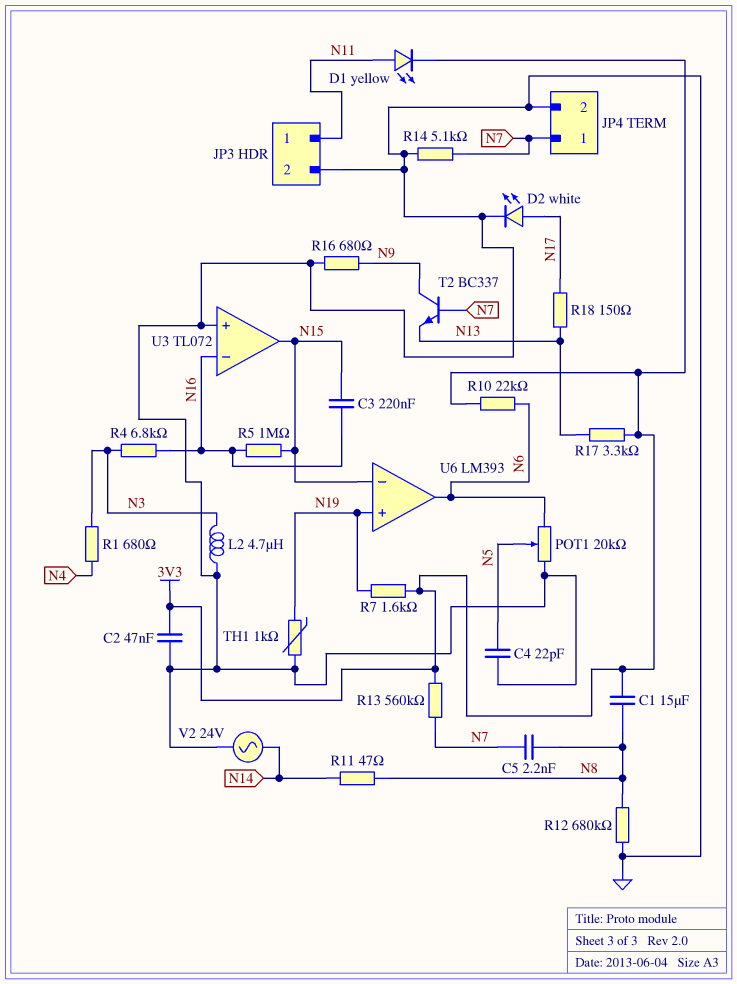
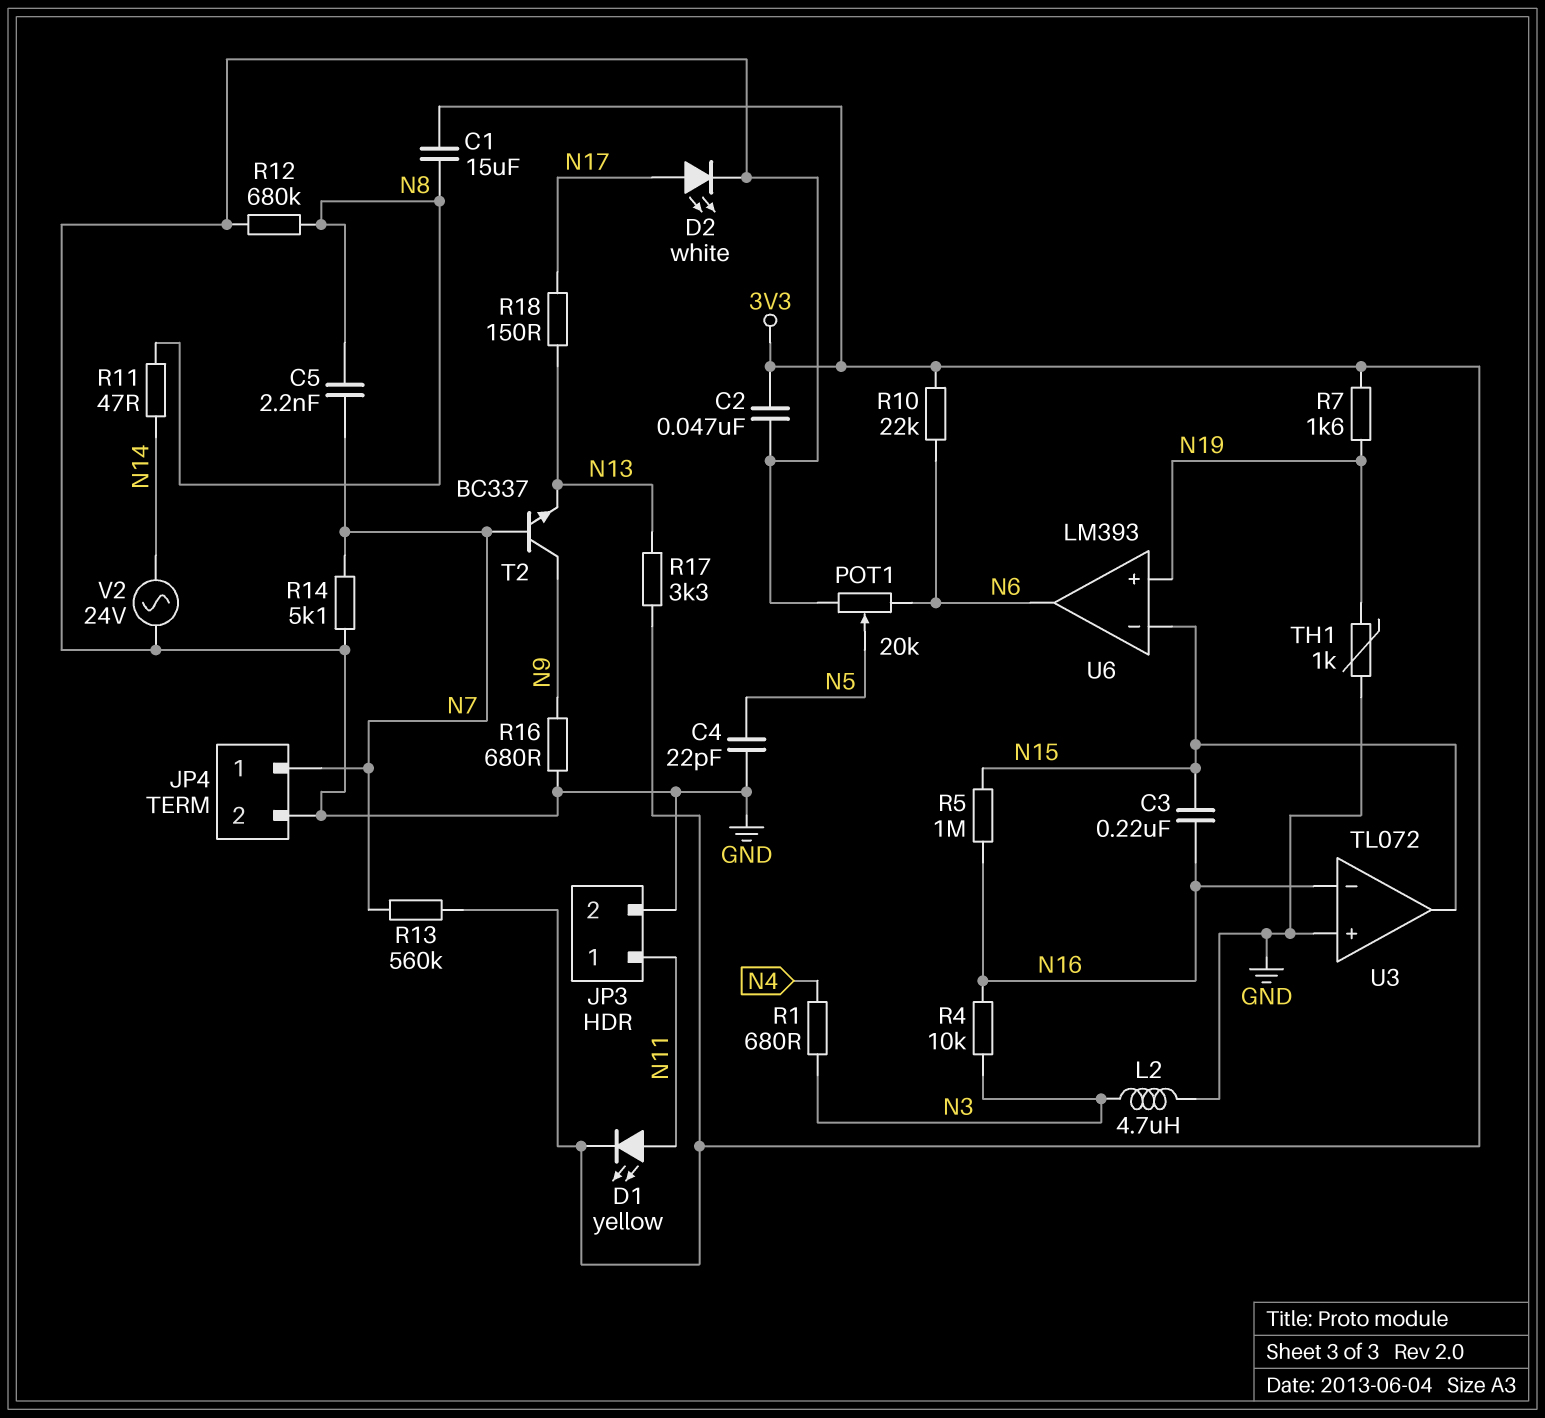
R4: 6.8k (N3, N16) -> 10k (N3, N16)

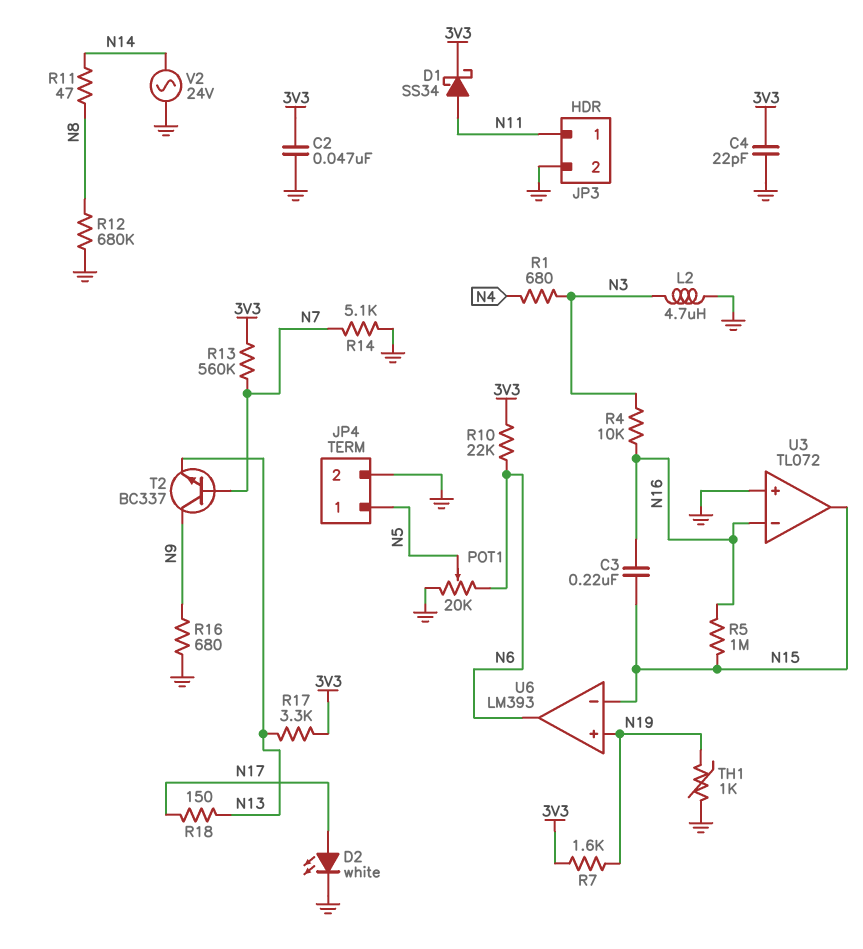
C1: 15uF (3V3, N8) -> none
C4: 22pF (GND, N5) -> 22pF (3V3, GND)
C5: 2.2nF (N7, N8) -> none
D1: LED yellow (A N11, K 3V3) -> schottky SS34 (A N11, K 3V3)
JP4 pin 1: N7 -> N5

